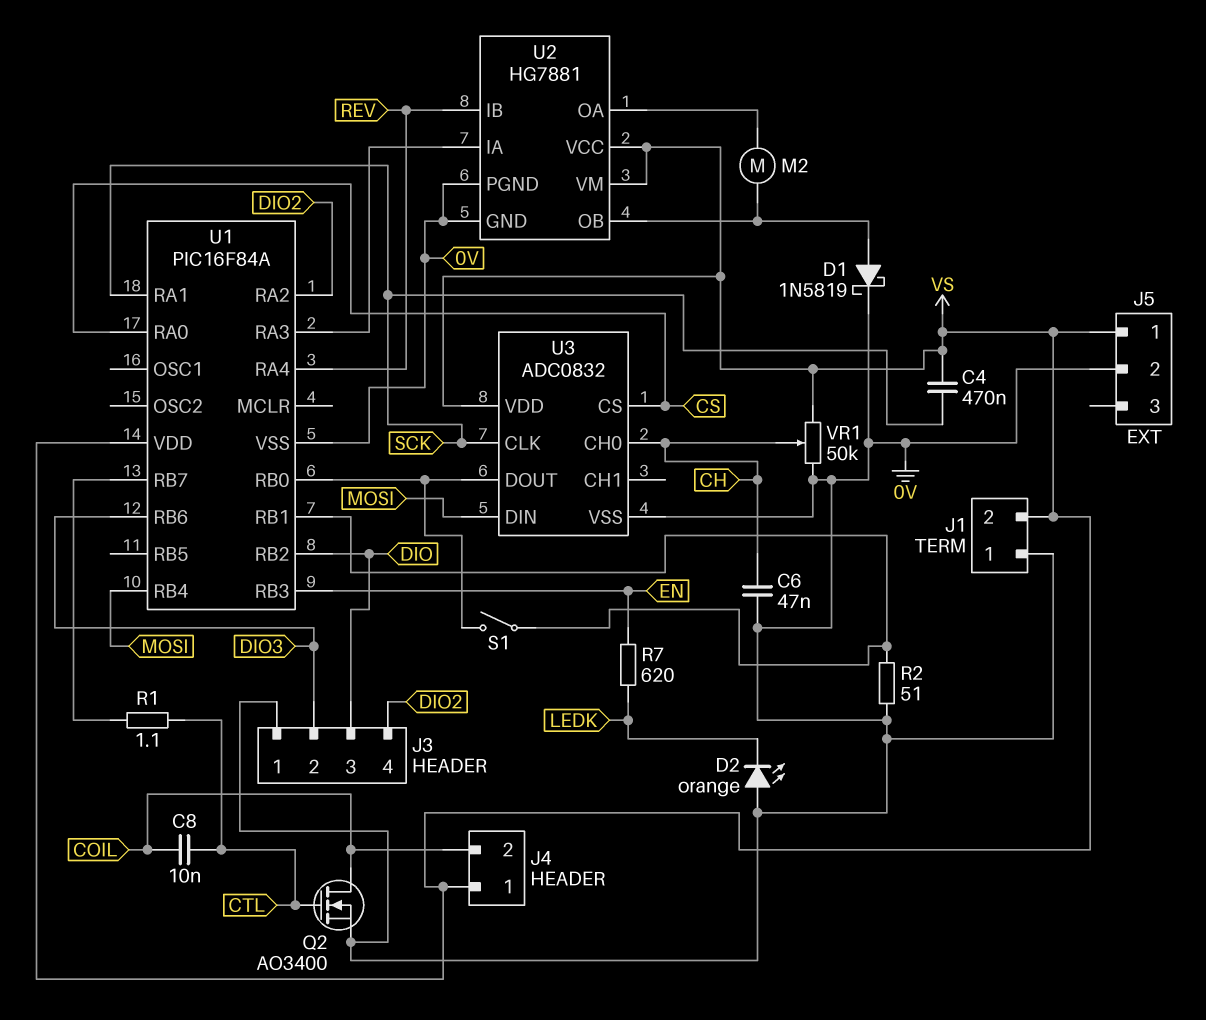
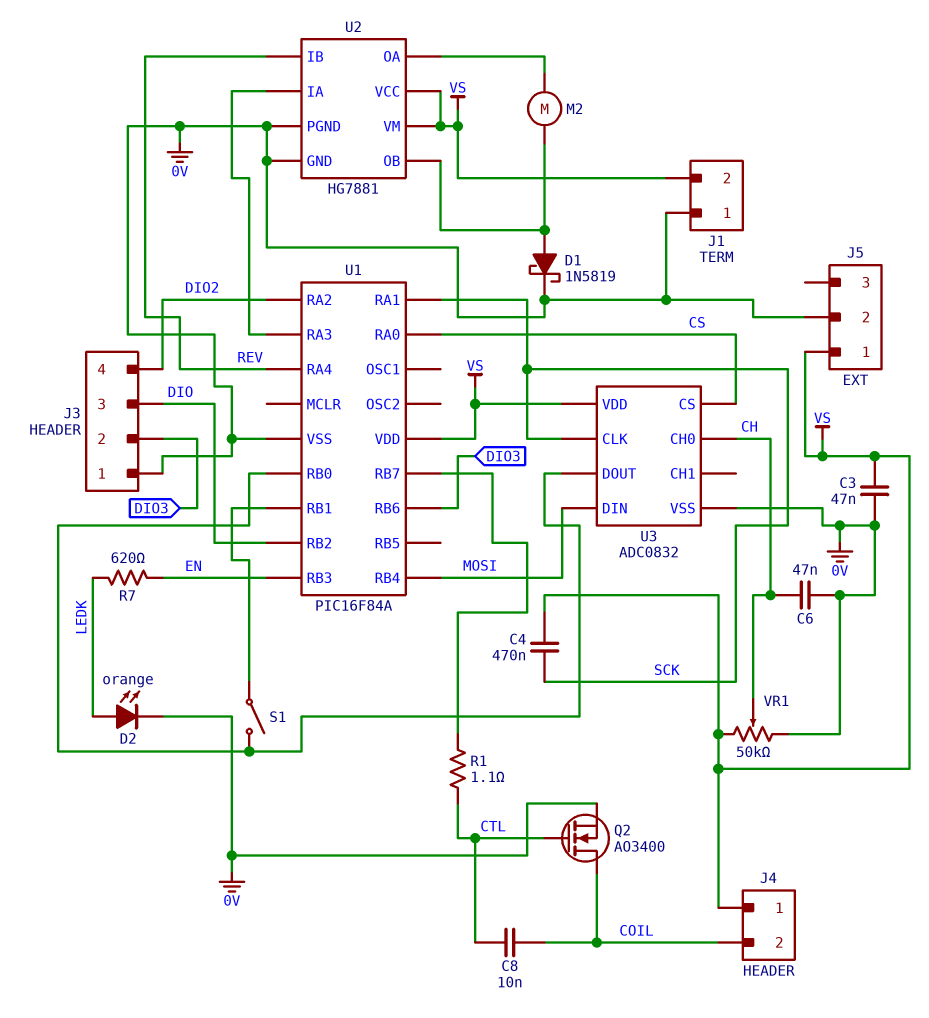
C3: none -> 47nF (0V, VS)
D2: LED orange (A 0V, K LEDK) -> LED orange (A LEDK, K 0V)
R2: 51 (0V, U1/RB1) -> none

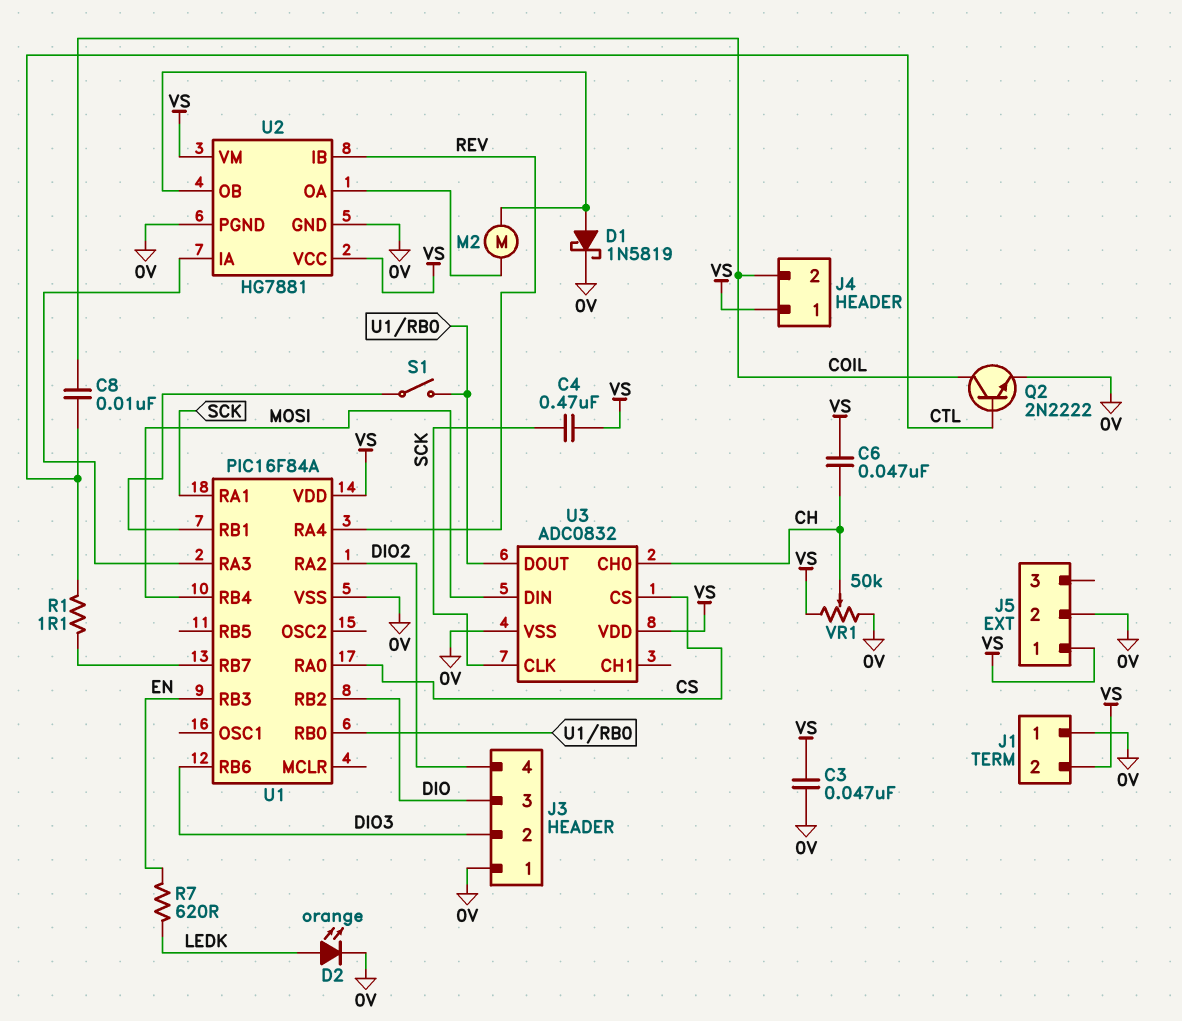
C6: 47nF (0V, CH) -> 47nF (CH, VS)
Q2: NMOS AO3400 (G CTL, D COIL, S 0V) -> NPN 2N2222 (B CTL, C COIL, E 0V)

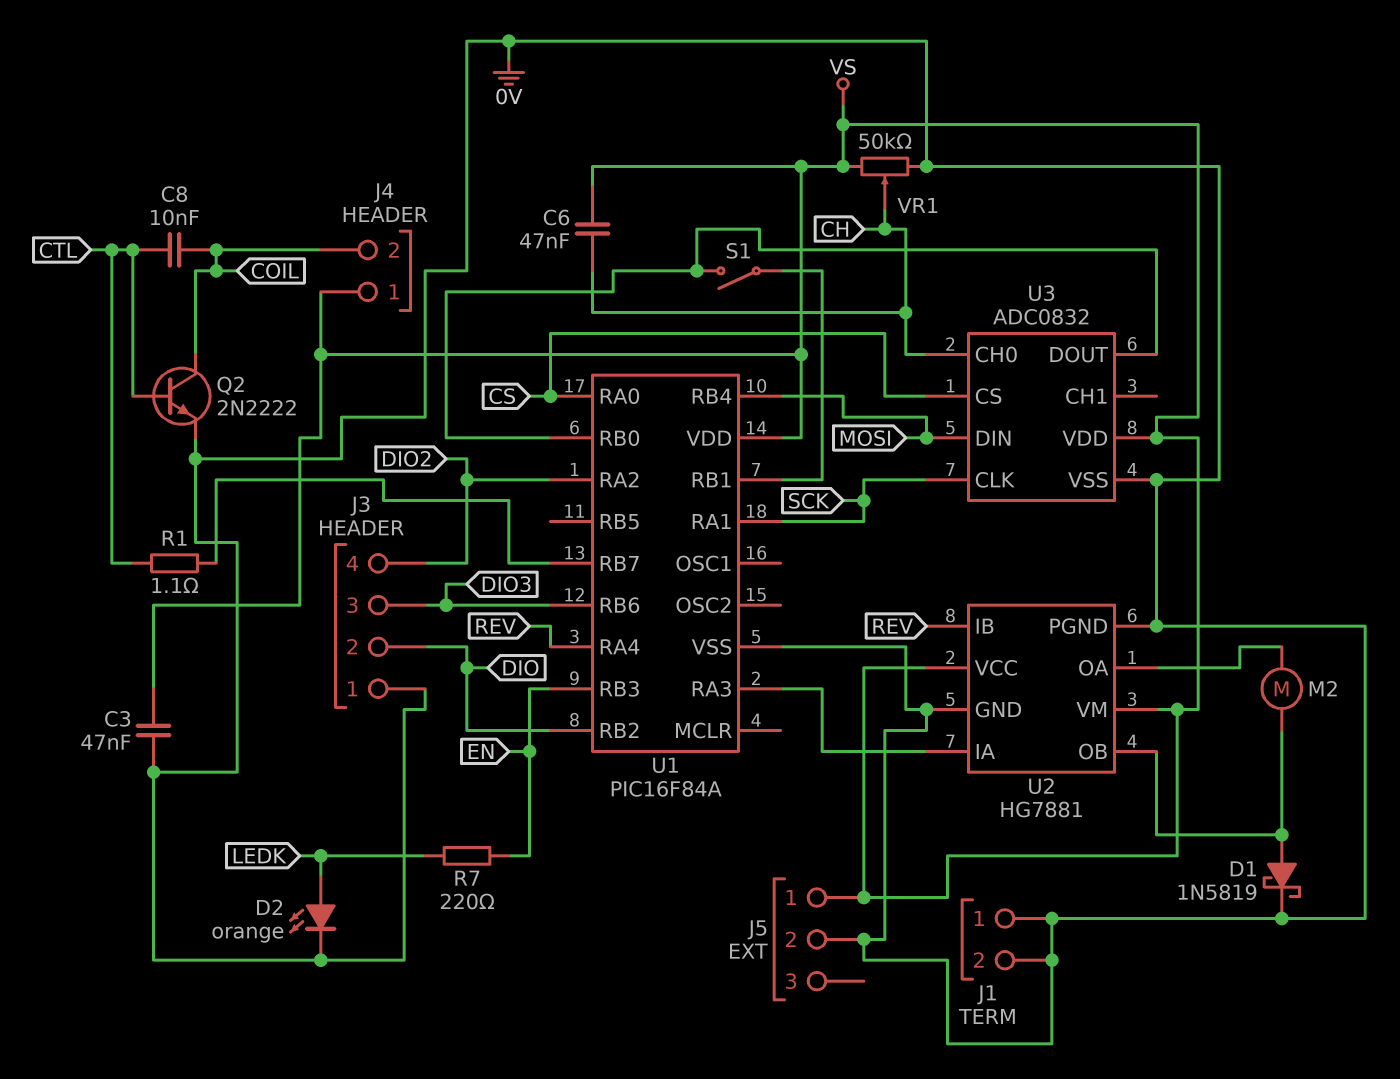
C4: 470nF (SCK, VS) -> none
J1 pin 2: VS -> 0V
J3 pin 2: DIO3 -> DIO
J3 pin 3: DIO -> DIO3
R7: 620 (EN, LEDK) -> 220 (EN, LEDK)

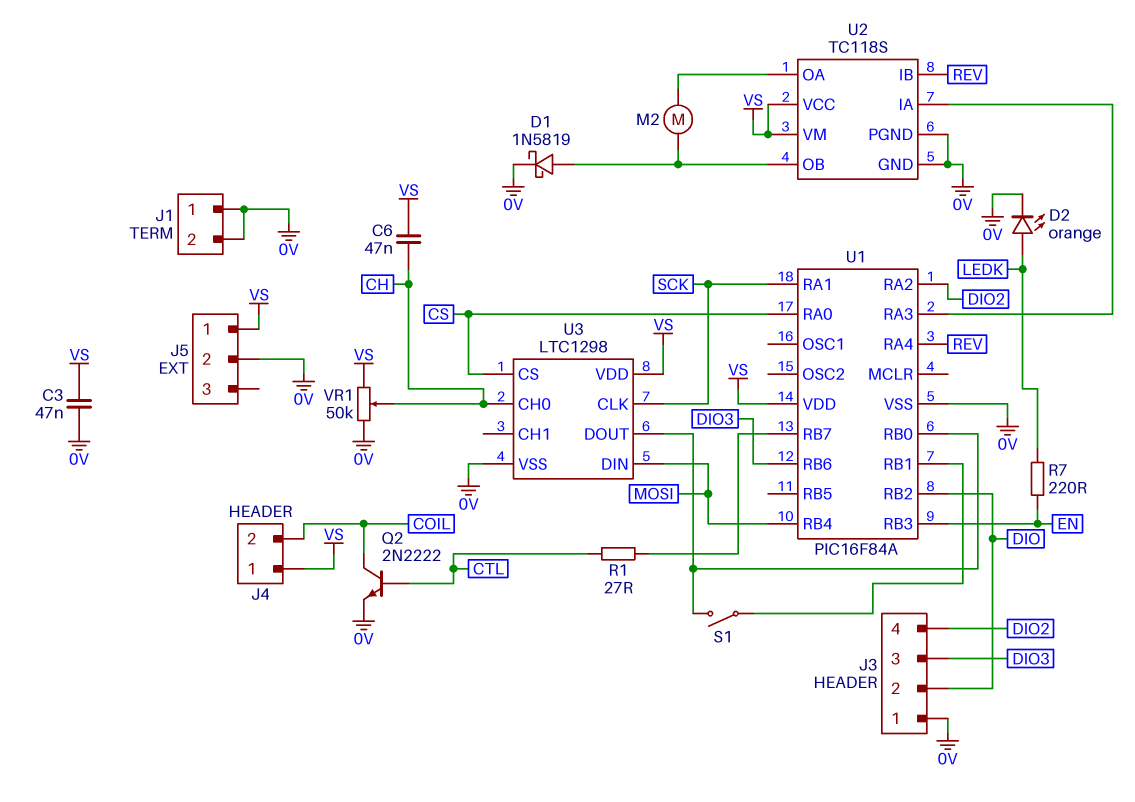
C8: 10nF (COIL, CTL) -> none
R1: 1.1 (CTL, U1/RB7) -> 27 (CTL, U1/RB7)
U2: HG7881 -> TC118S
U3: ADC0832 -> LTC1298

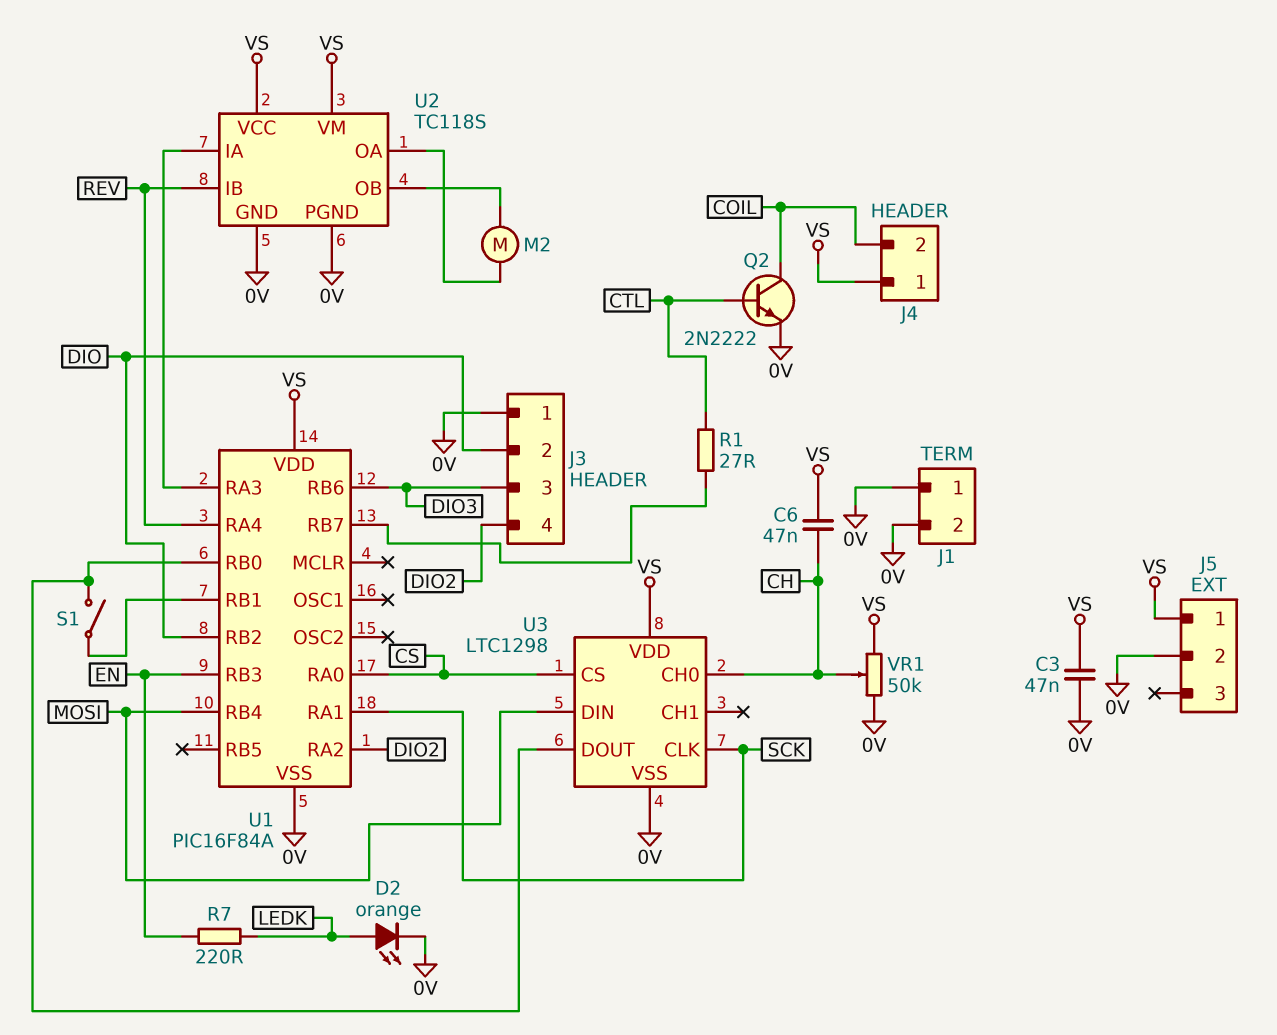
D1: schottky 1N5819 (A U2/OB, K 0V) -> none

